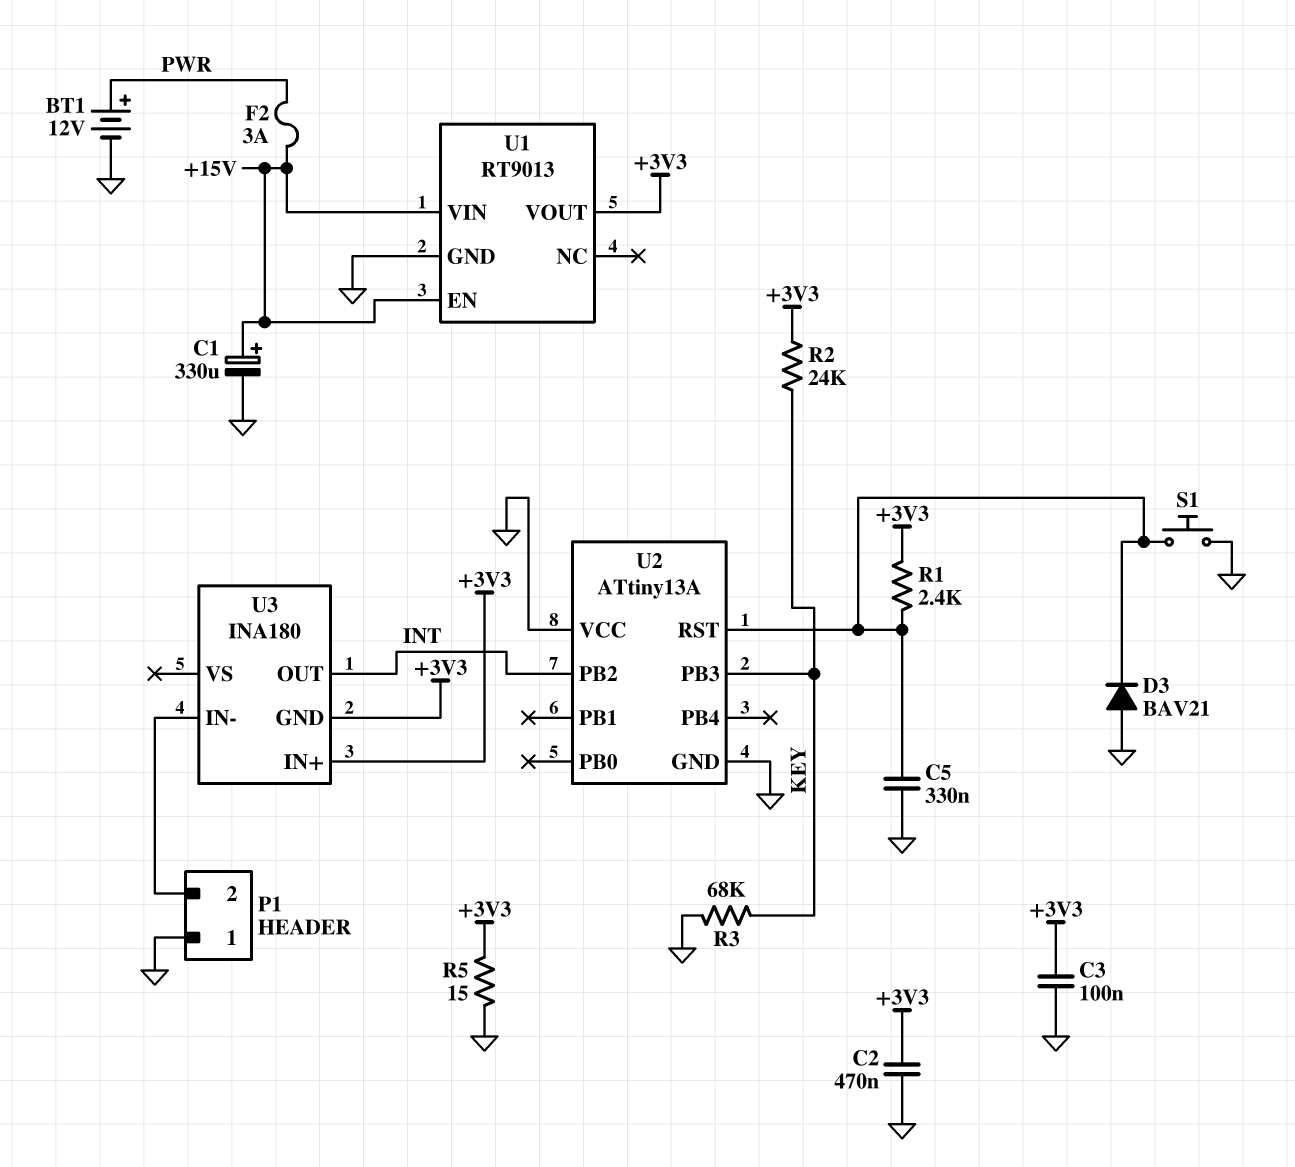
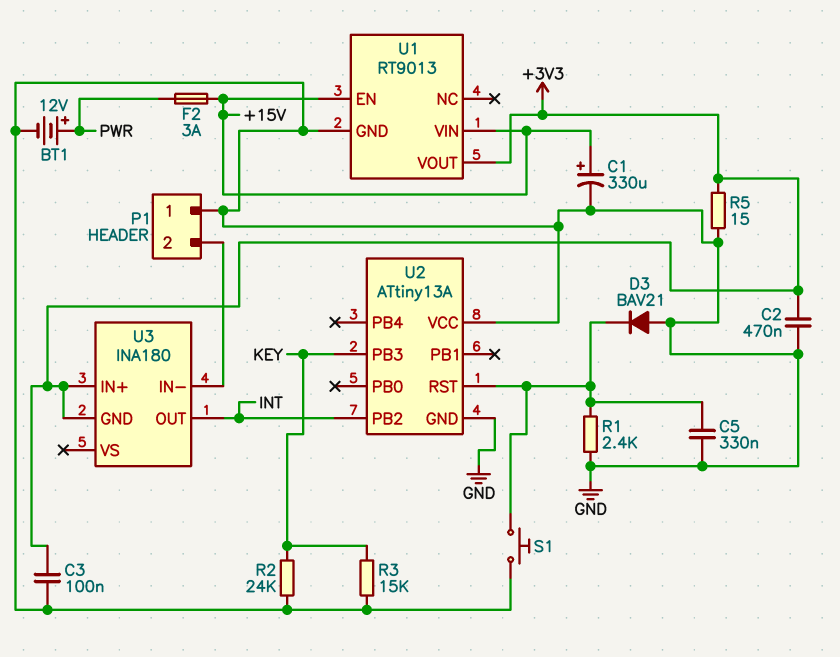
R1: 2.4k (+3V3, U2/RST) -> 2.4k (GND, U2/RST)
R2: 24k (+3V3, KEY) -> 24k (GND, KEY)
R3: 68k (GND, KEY) -> 15k (GND, KEY)

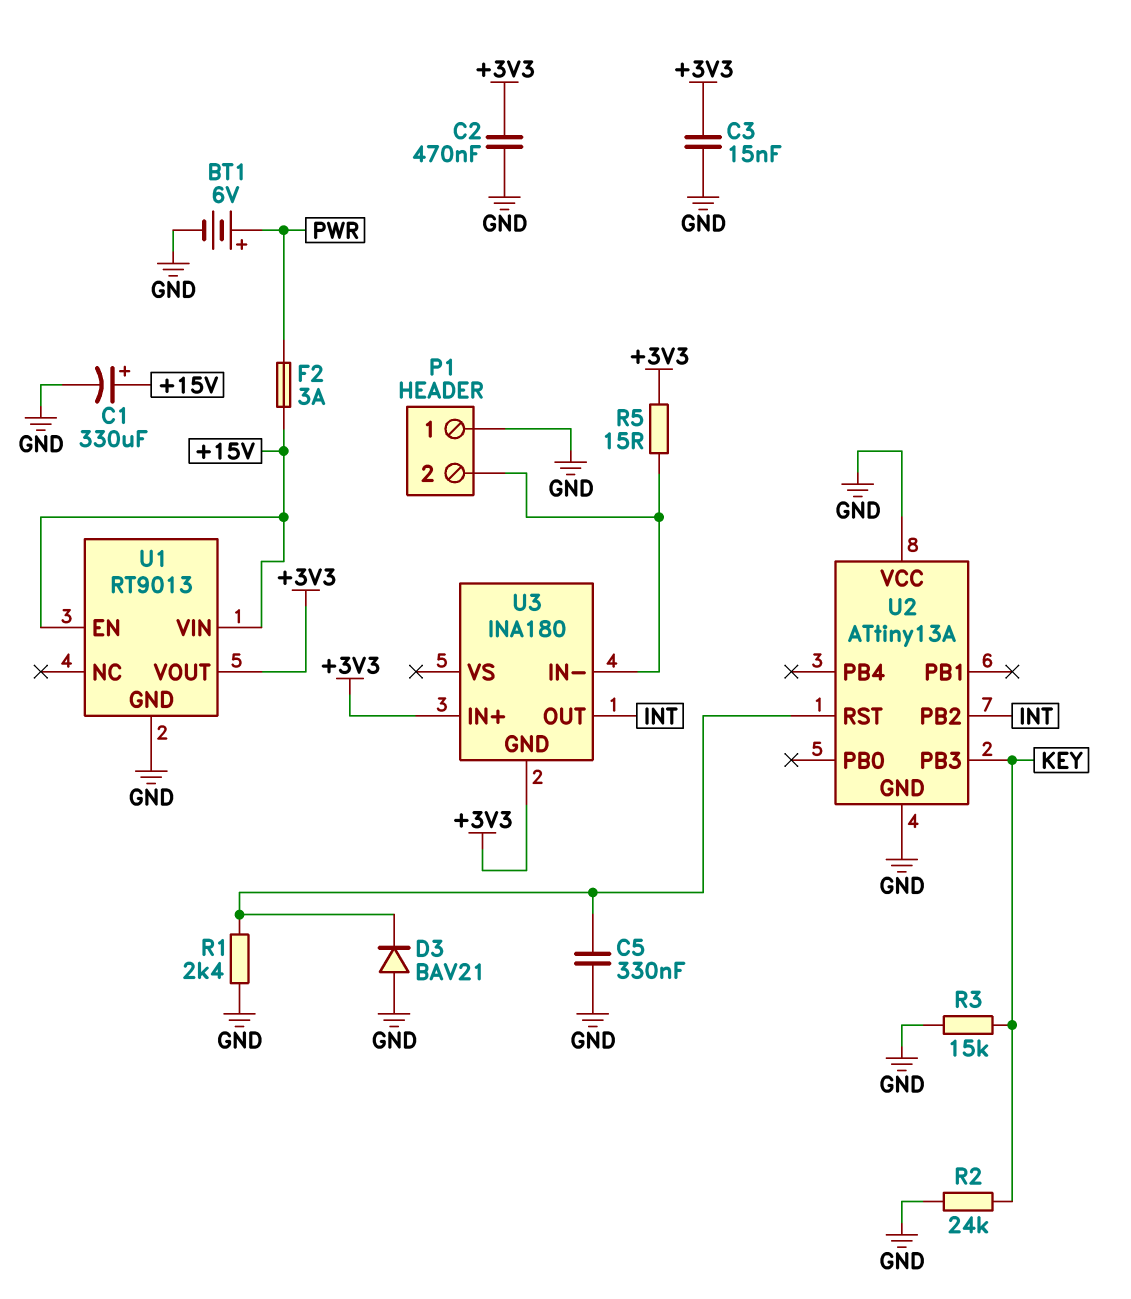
BT1: 12V (plus PWR, minus GND) -> 6V (plus PWR, minus GND)
C3: 100nF (+3V3, GND) -> 15nF (+3V3, GND)
R5: 15 (+3V3, GND) -> 15 (+3V3, P1/2)
S1: button (GND, U2/RST) -> none

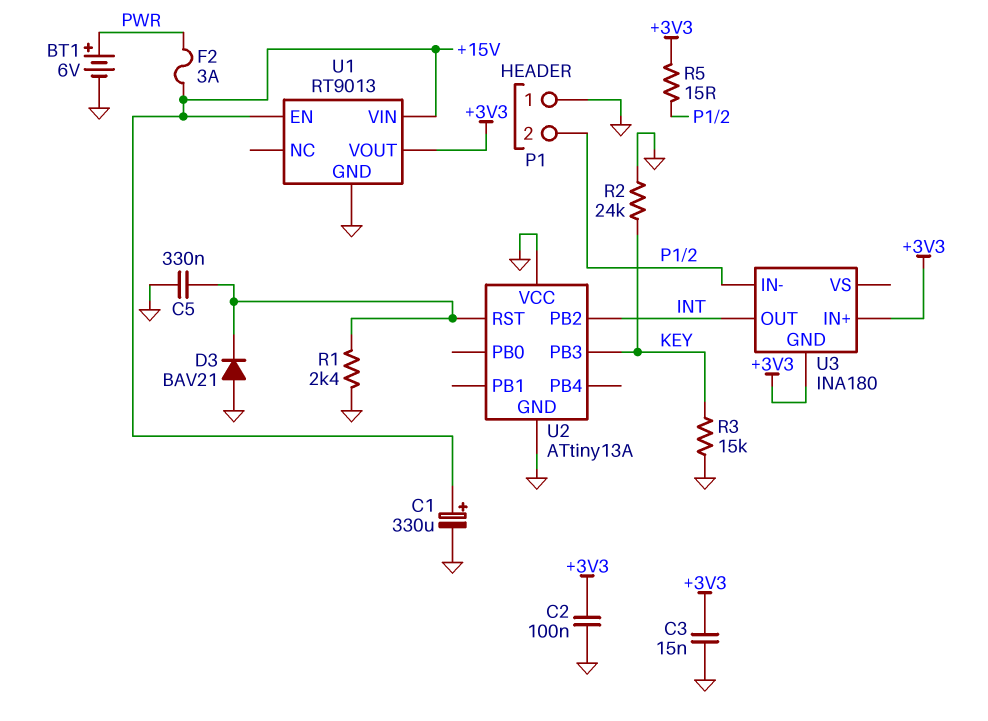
C2: 470nF (+3V3, GND) -> 100nF (+3V3, GND)

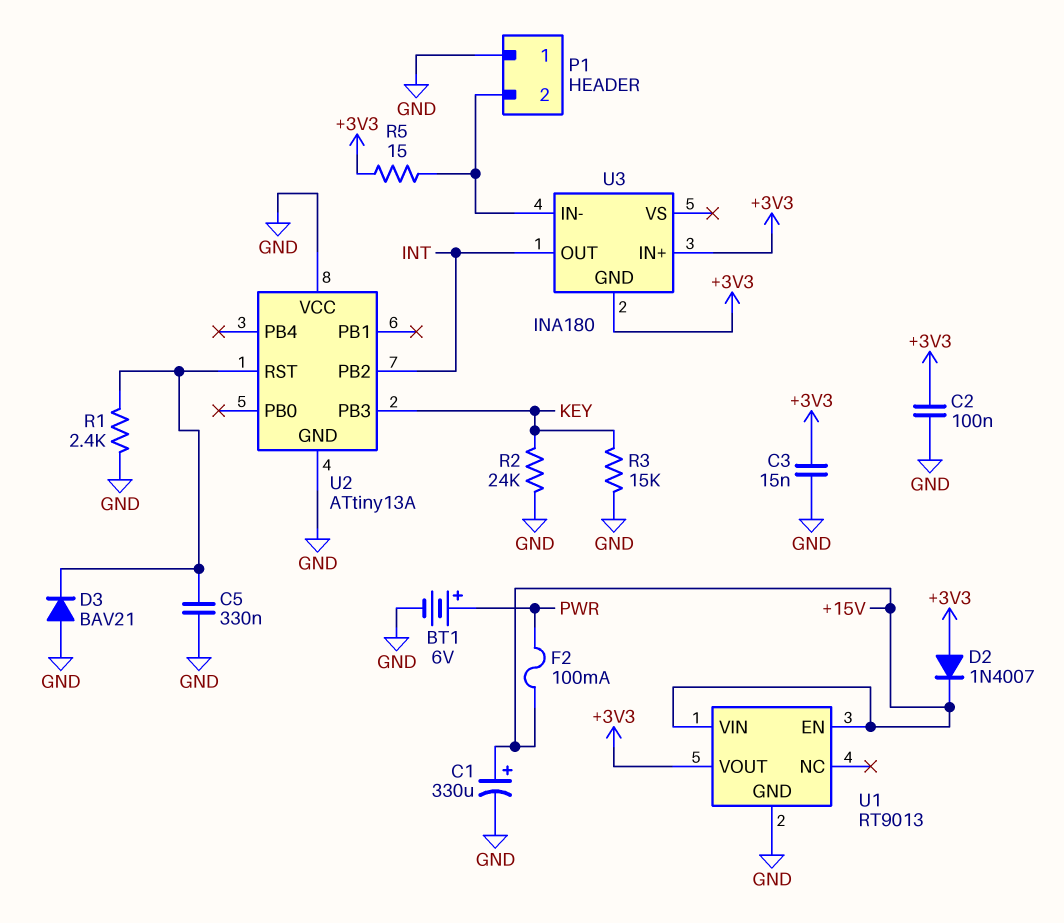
D2: none -> diode 1N4007 (A +3V3, K +15V)
F2: 3A (+15V, PWR) -> 100mA (+15V, PWR)

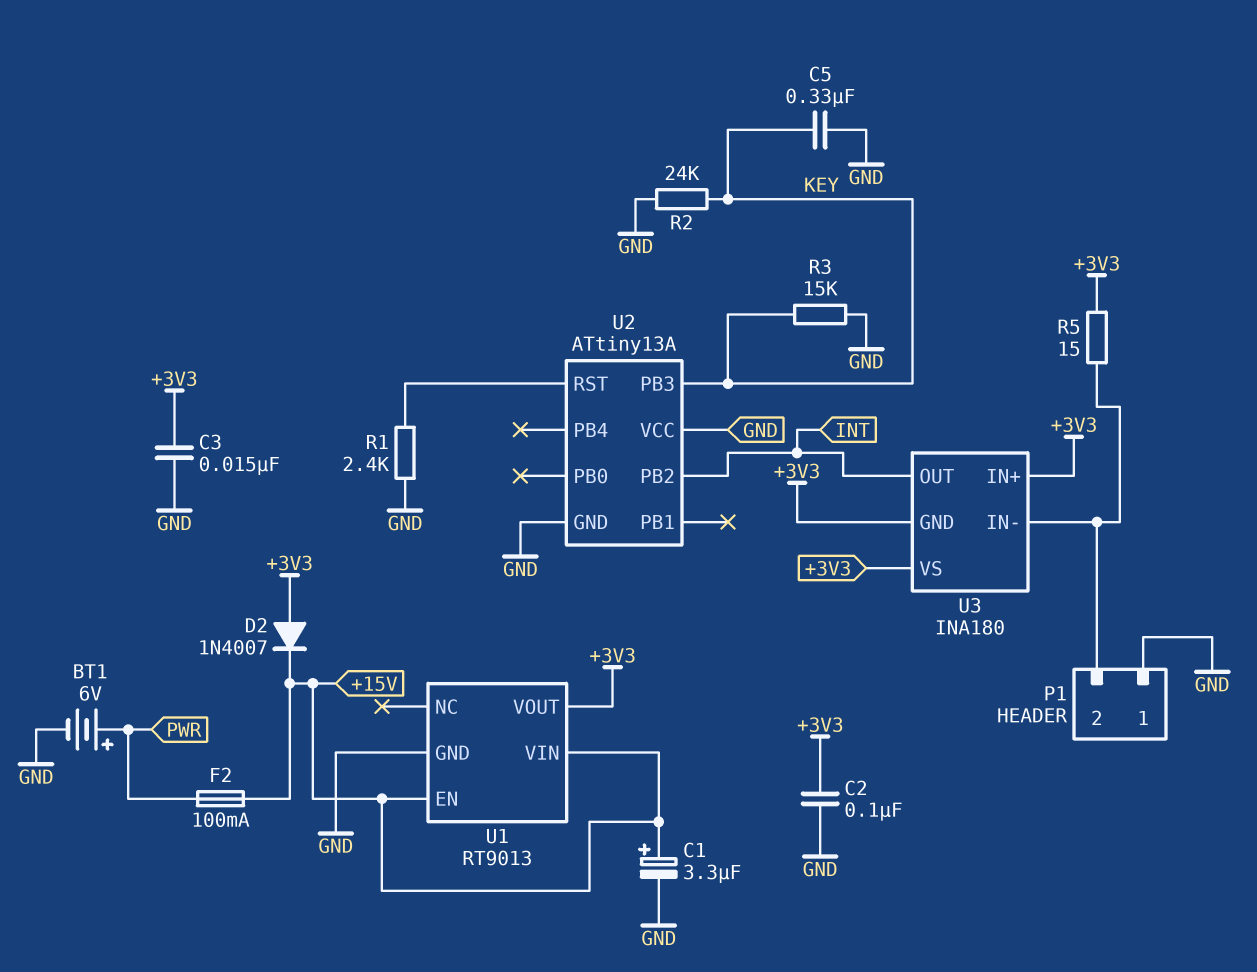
C1: 330uF (plus +15V, minus GND) -> 3.3uF (plus +15V, minus GND)
C5: 330nF (GND, U2/RST) -> 330nF (GND, KEY)
D3: diode BAV21 (A GND, K U2/RST) -> none
U3 pin VS: none -> +3V3

